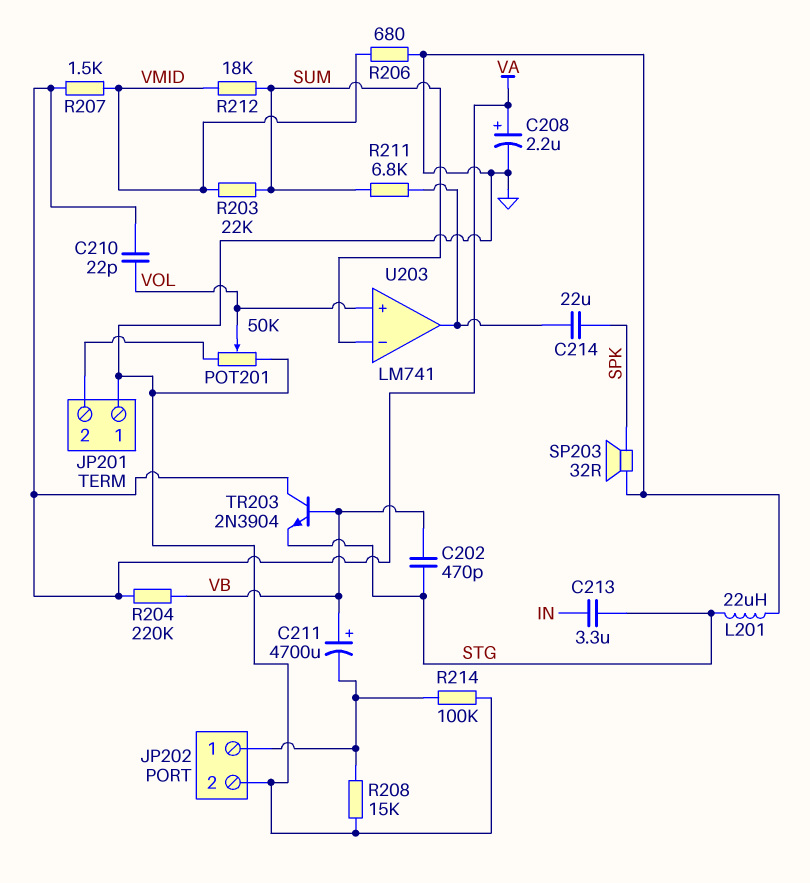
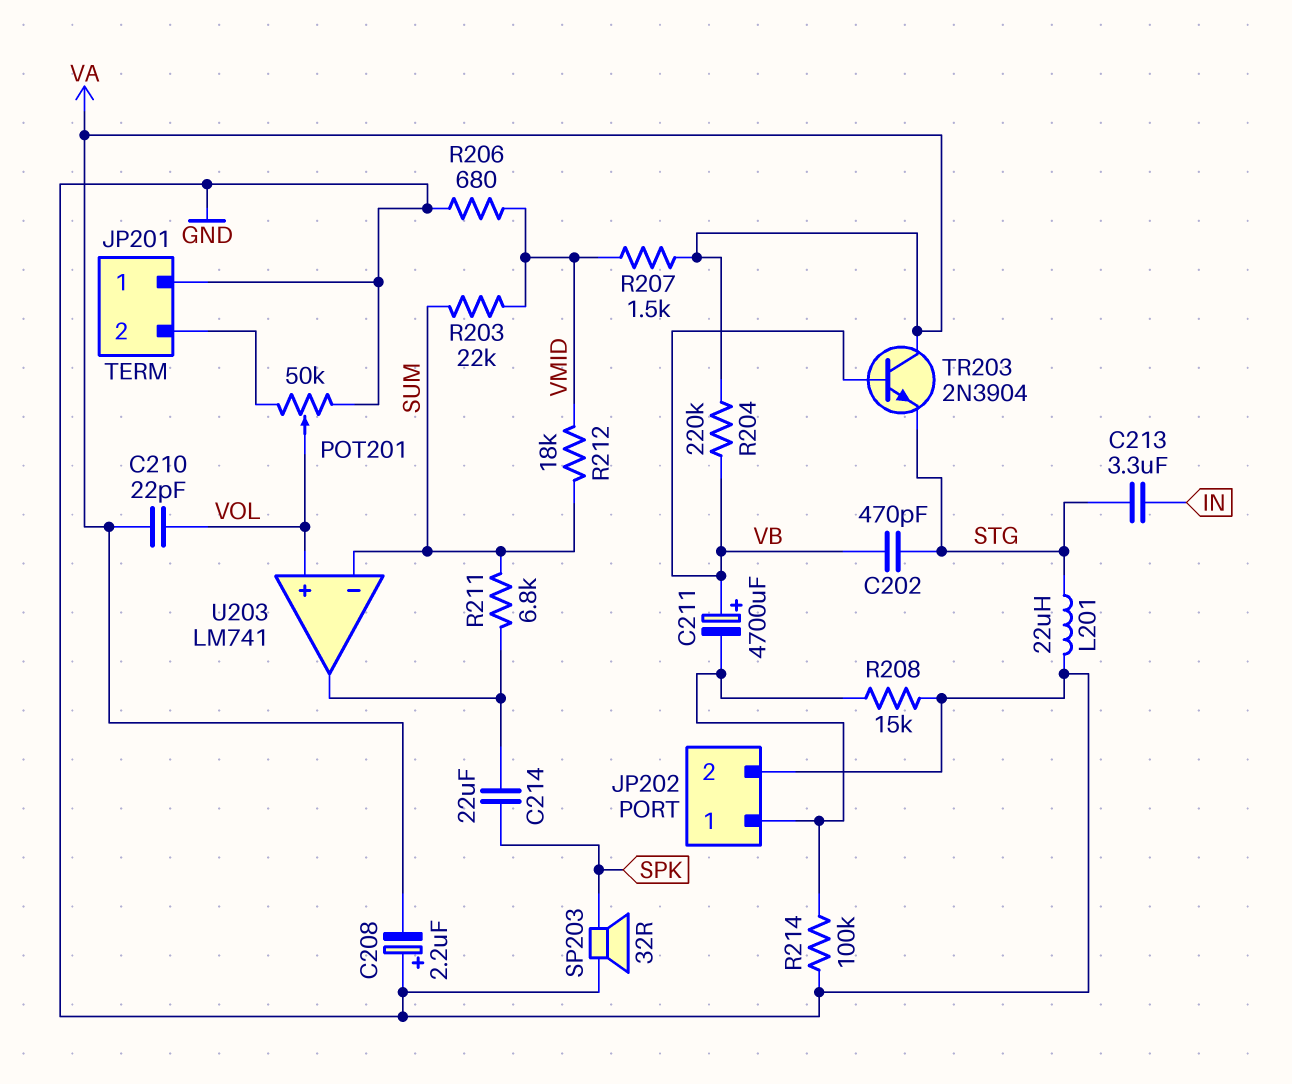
C208: 2.2uF (plus VA, minus GND) -> 2.2uF (plus GND, minus VA)

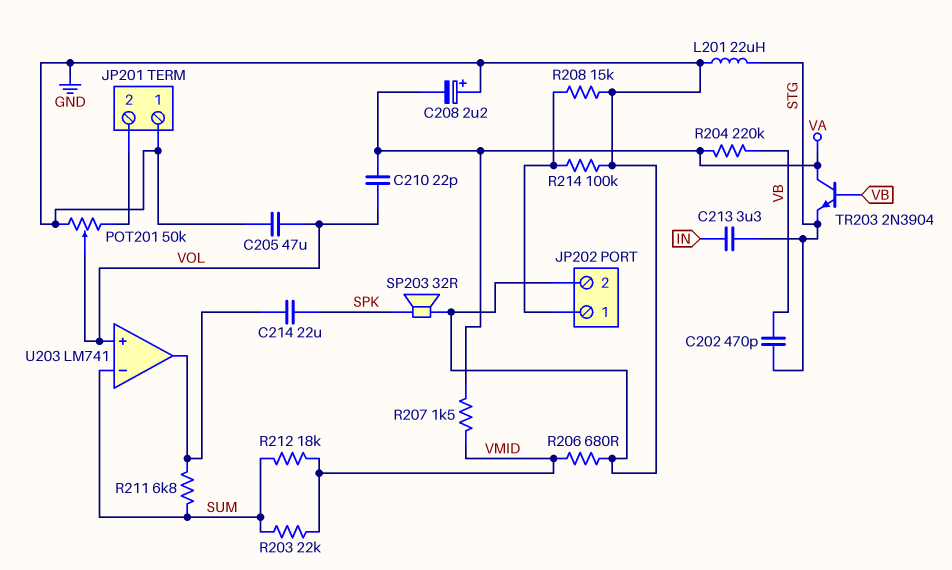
C205: none -> 47uF (GND, VOL)
C211: 4700uF (plus VB, minus JP202/1) -> none

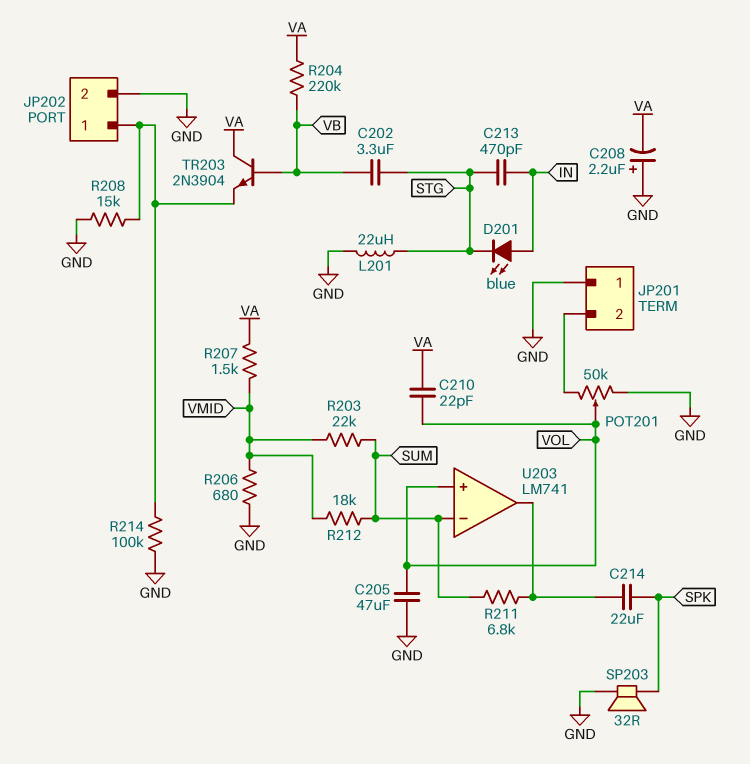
C202: 470pF (STG, VB) -> 3.3uF (STG, VB)
C213: 3.3uF (IN, STG) -> 470pF (IN, STG)
D201: none -> LED blue (A IN, K STG)
TR203: NPN 2N3904 (B VB, C VA, E STG) -> NPN 2N3904 (B VB, C VA, E JP202/1)

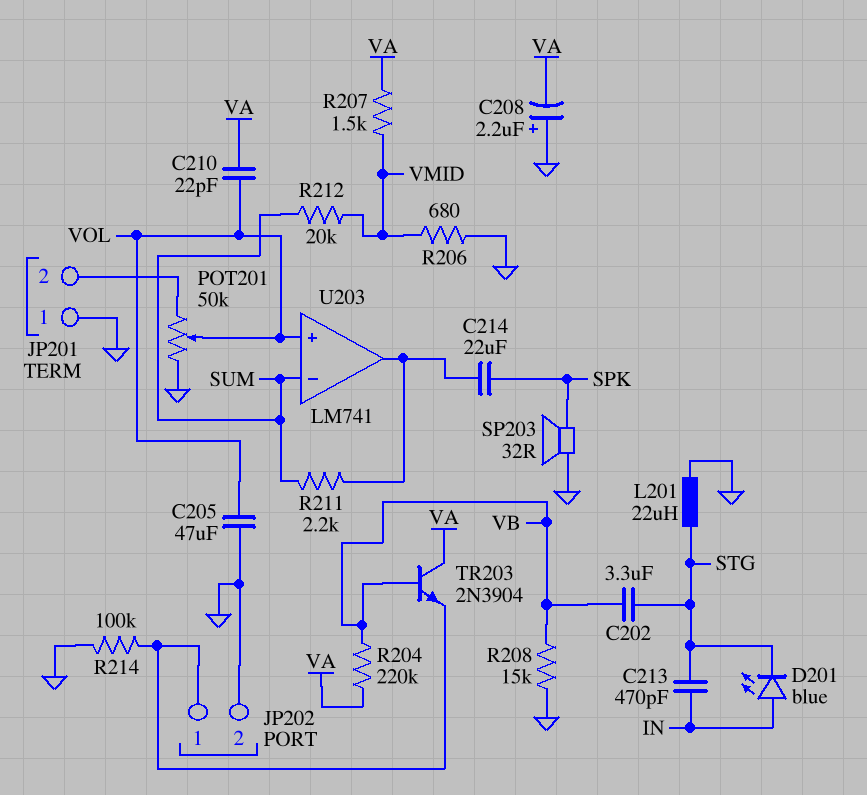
R203: 22k (SUM, VMID) -> none
R208: 15k (GND, JP202/1) -> 15k (GND, VB)
R211: 6.8k (SUM, U203/out) -> 2.2k (SUM, U203/out)
R212: 18k (SUM, VMID) -> 20k (SUM, VMID)

